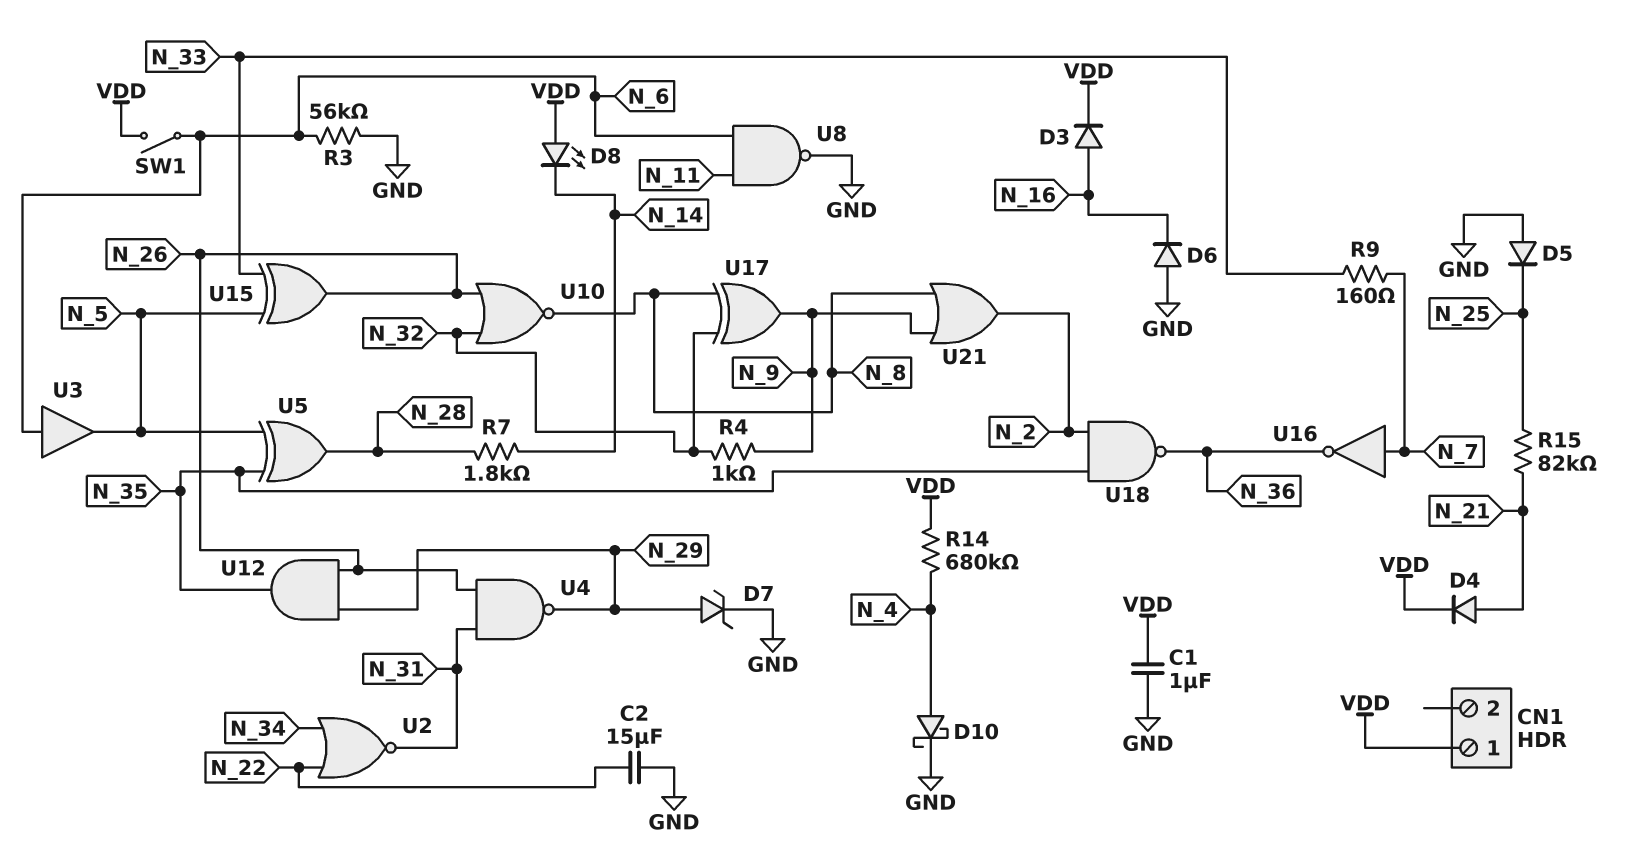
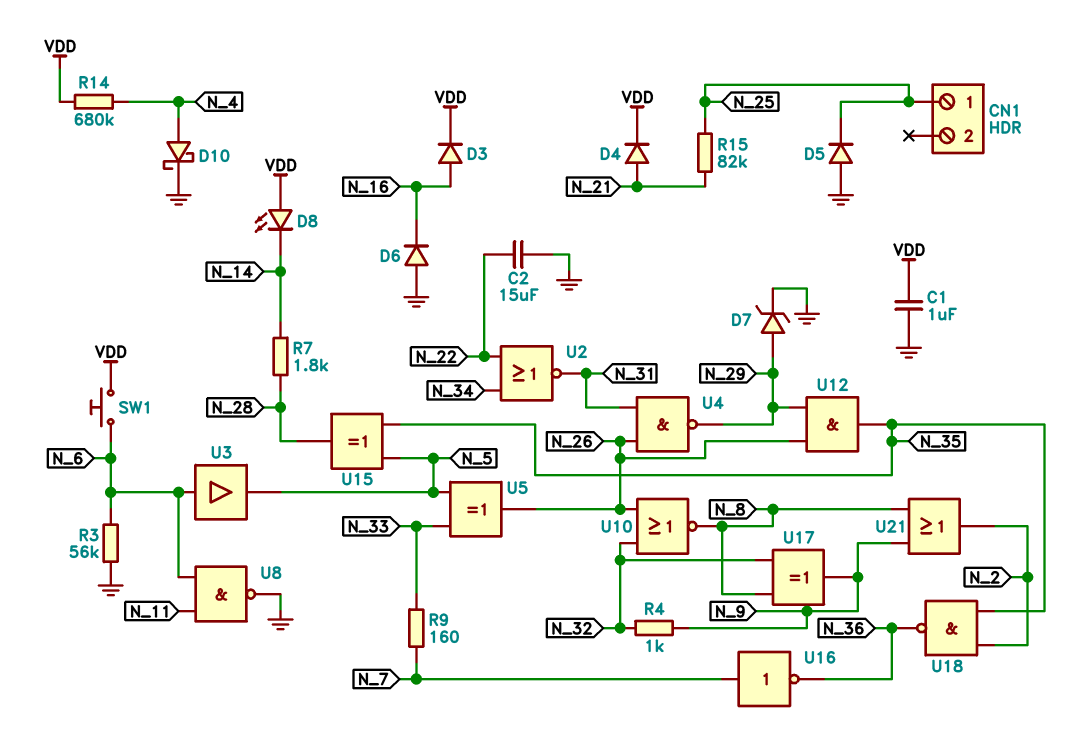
CN1 pin 1: VDD -> N_25
SW1: switch (N_6, VDD) -> button (N_6, VDD)
U5: XOR (in N_5, in N_35, out N_28) -> XOR (in N_5, in N_33, out N_26)
U15: XOR (in N_5, in N_33, out N_26) -> XOR (in N_5, in N_35, out N_28)

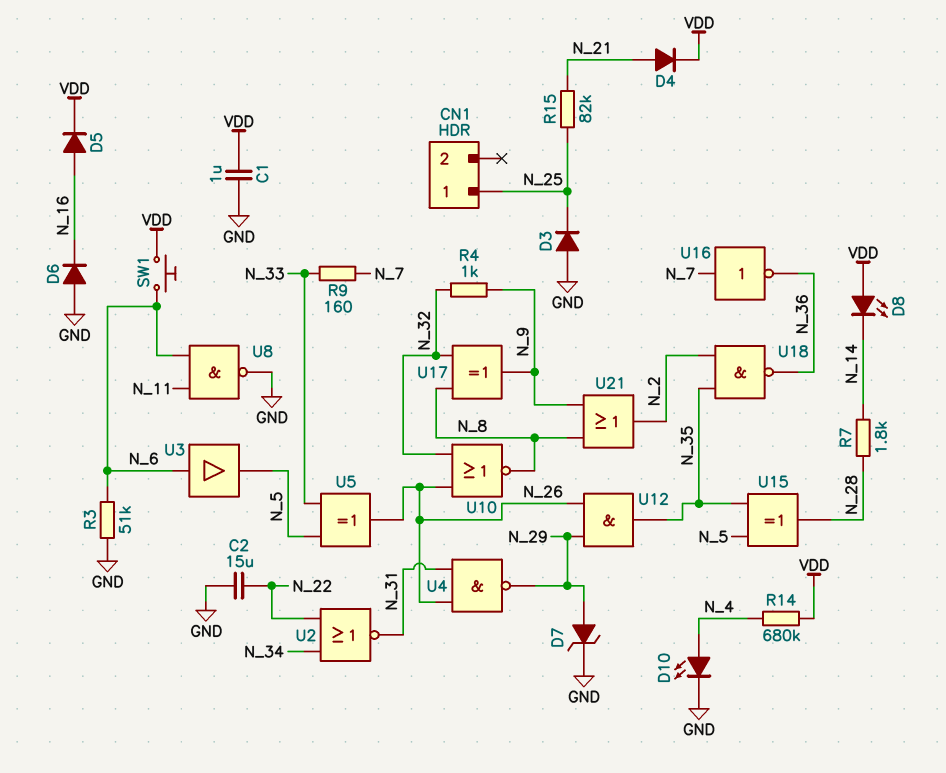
D3: diode (A N_16, K VDD) -> diode (A GND, K N_25)
D5: diode (A GND, K N_25) -> diode (A N_16, K VDD)
D10: schottky (A N_4, K GND) -> LED (A N_4, K GND)
R3: 56k (GND, N_6) -> 51k (GND, N_6)

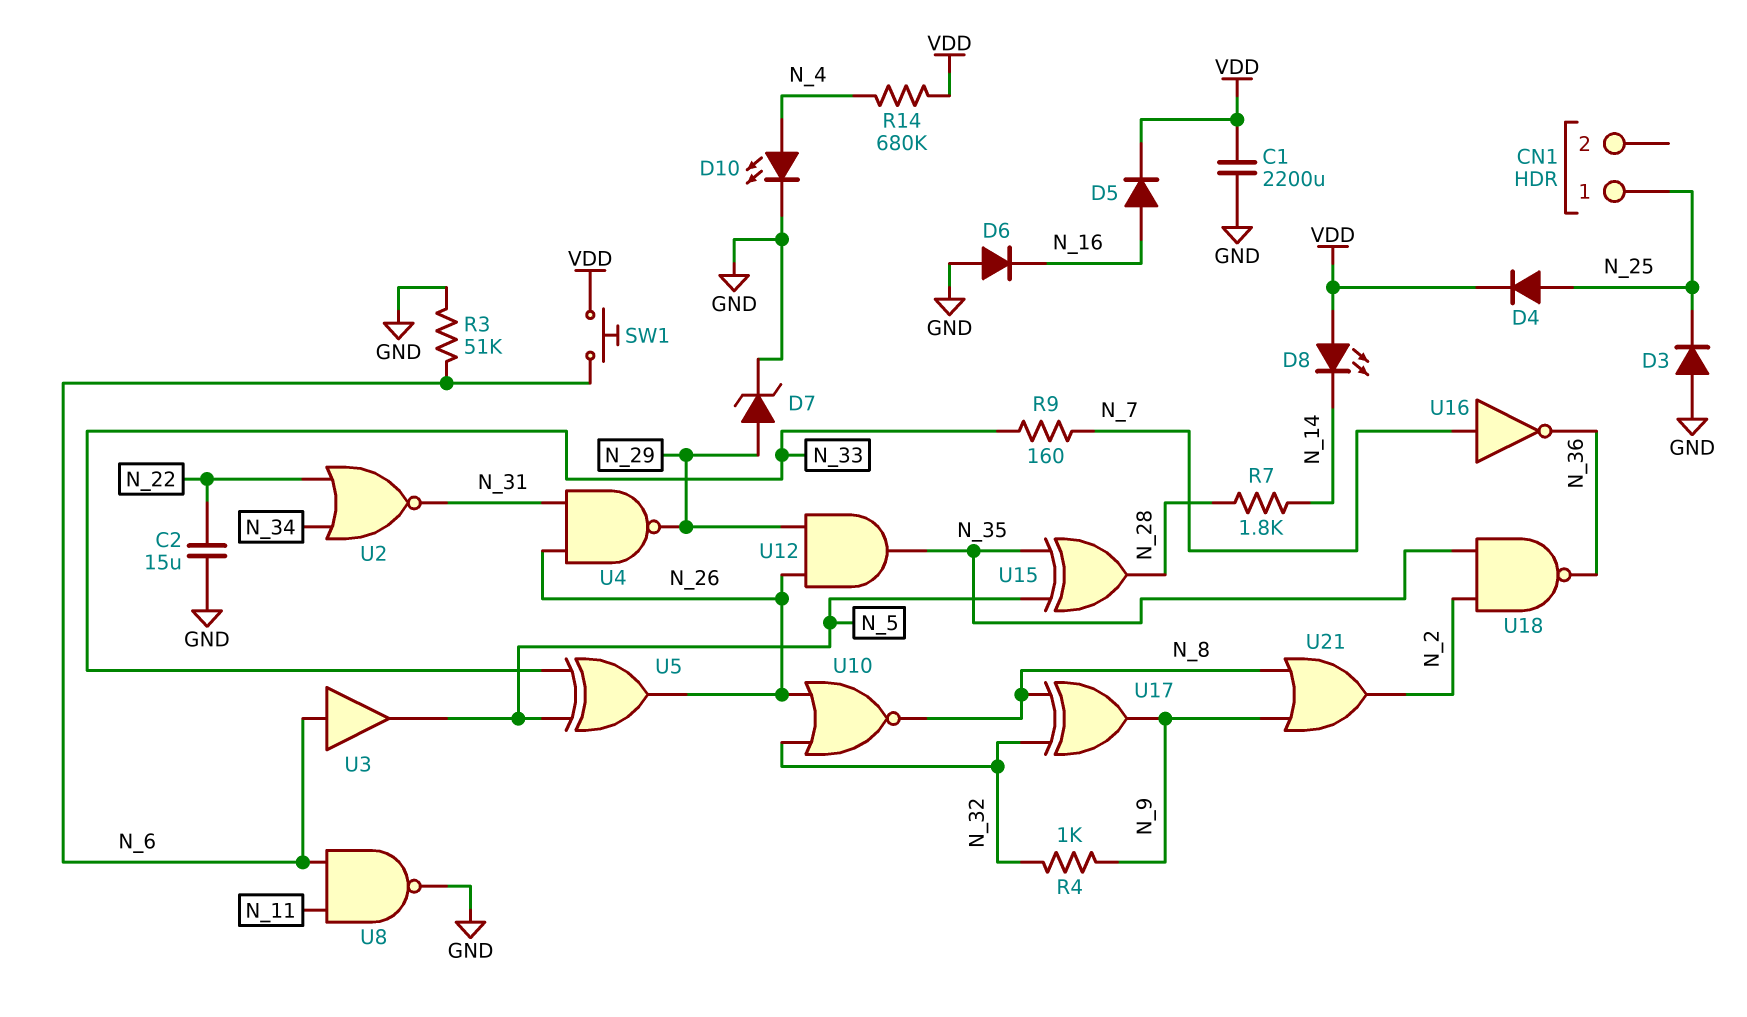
C1: 1uF (GND, VDD) -> 2200uF (GND, VDD)
D4: diode (A N_21, K VDD) -> diode (A N_25, K VDD)
R15: 82k (N_21, N_25) -> none

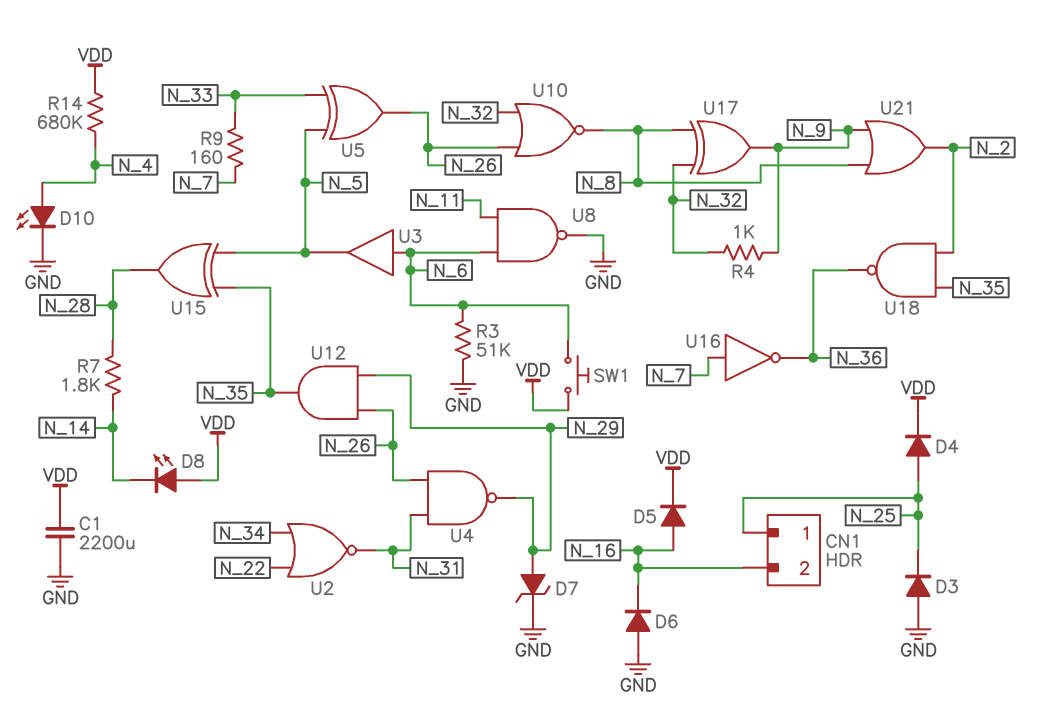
C2: 15uF (GND, N_22) -> none
CN1 pin 2: none -> N_16

